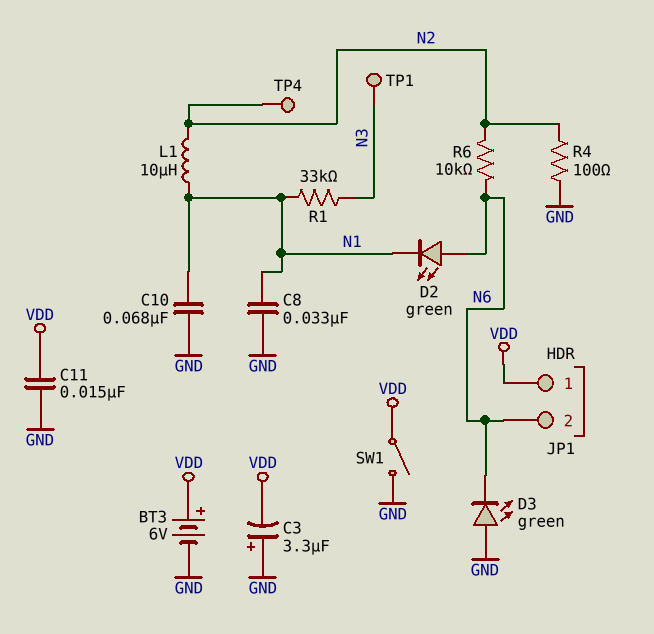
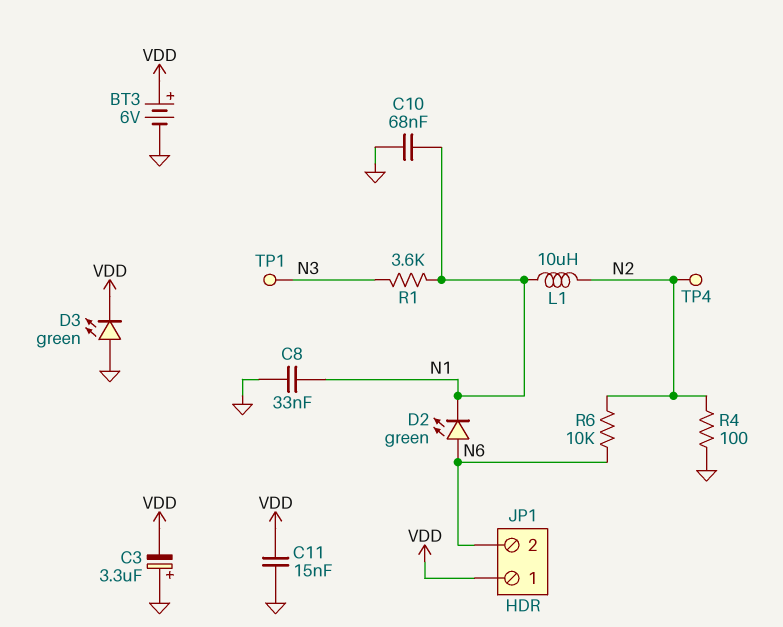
D3: LED green (A GND, K N6) -> LED green (A GND, K VDD)
R1: 33k (N1, N3) -> 3.6k (N1, N3)
SW1: switch (GND, VDD) -> none

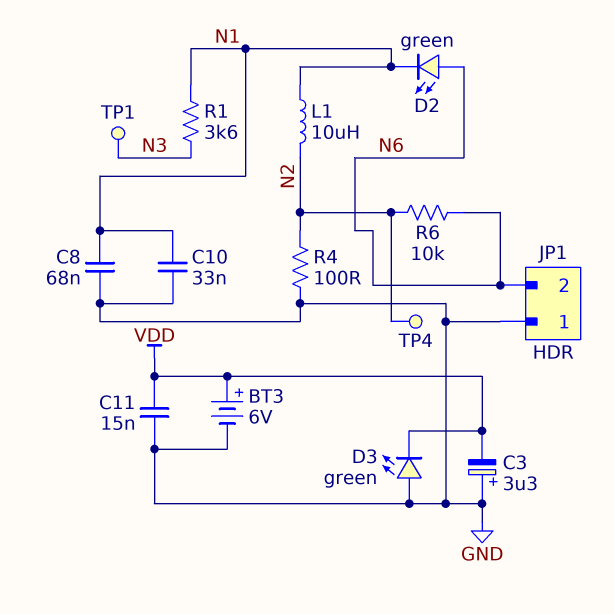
C8: 33nF (GND, N1) -> 68nF (GND, N1)
C10: 68nF (GND, N1) -> 33nF (GND, N1)
JP1 pin 1: VDD -> GND

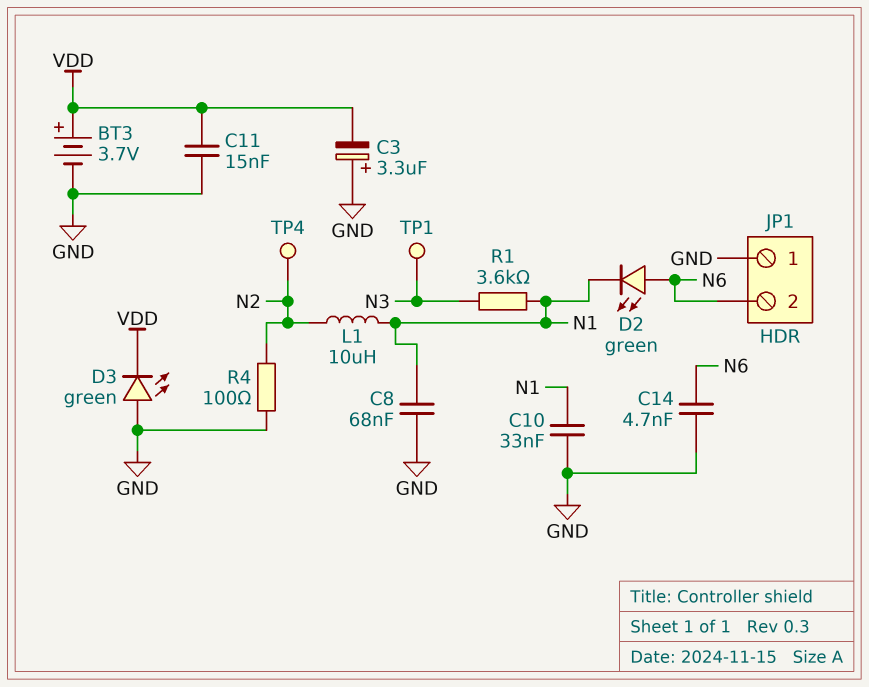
BT3: 6V (plus VDD, minus GND) -> 3.7V (plus VDD, minus GND)
C14: none -> 4.7nF (GND, N6)
R6: 10k (N2, N6) -> none

